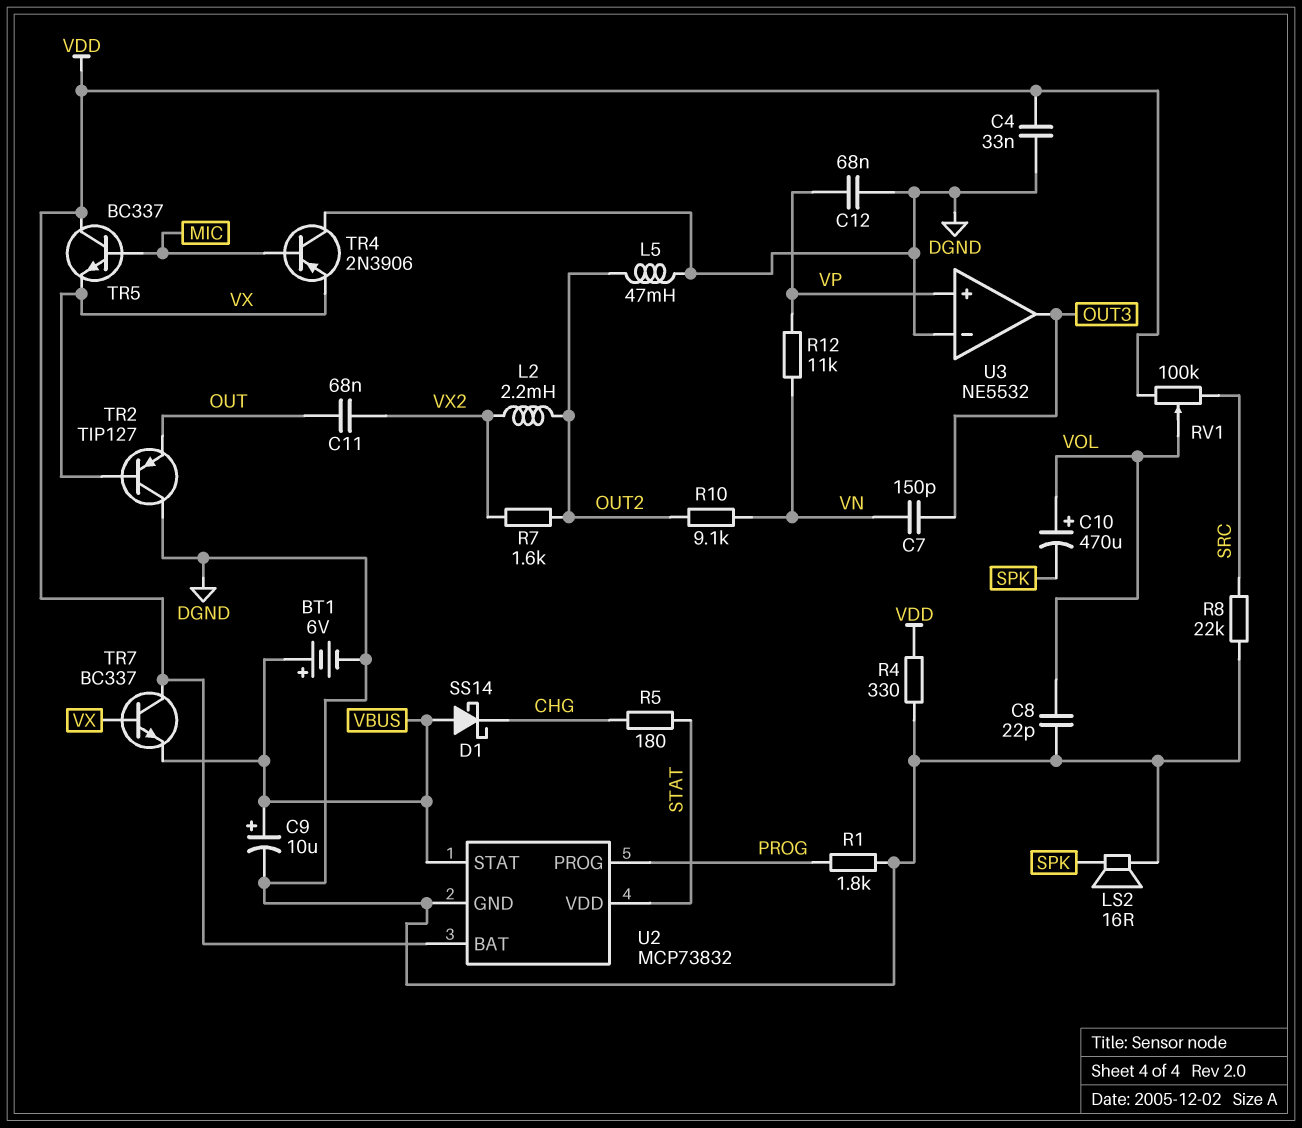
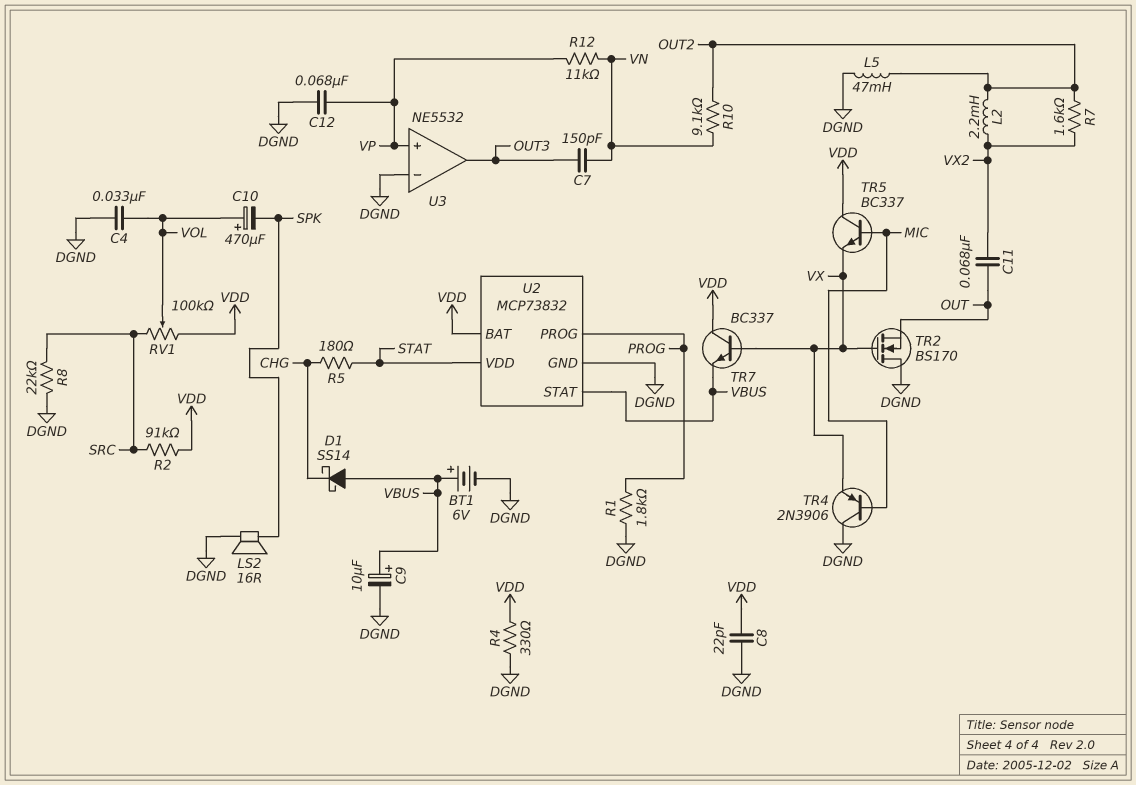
C4: 33nF (DGND, VDD) -> 33nF (DGND, VOL)
C8: 22pF (DGND, VOL) -> 22pF (DGND, VDD)
R2: none -> 91k (SRC, VDD)
TR2: PNP TIP127 (B VX, C DGND, E OUT) -> NMOS BS170 (G VX, D DGND, S OUT)

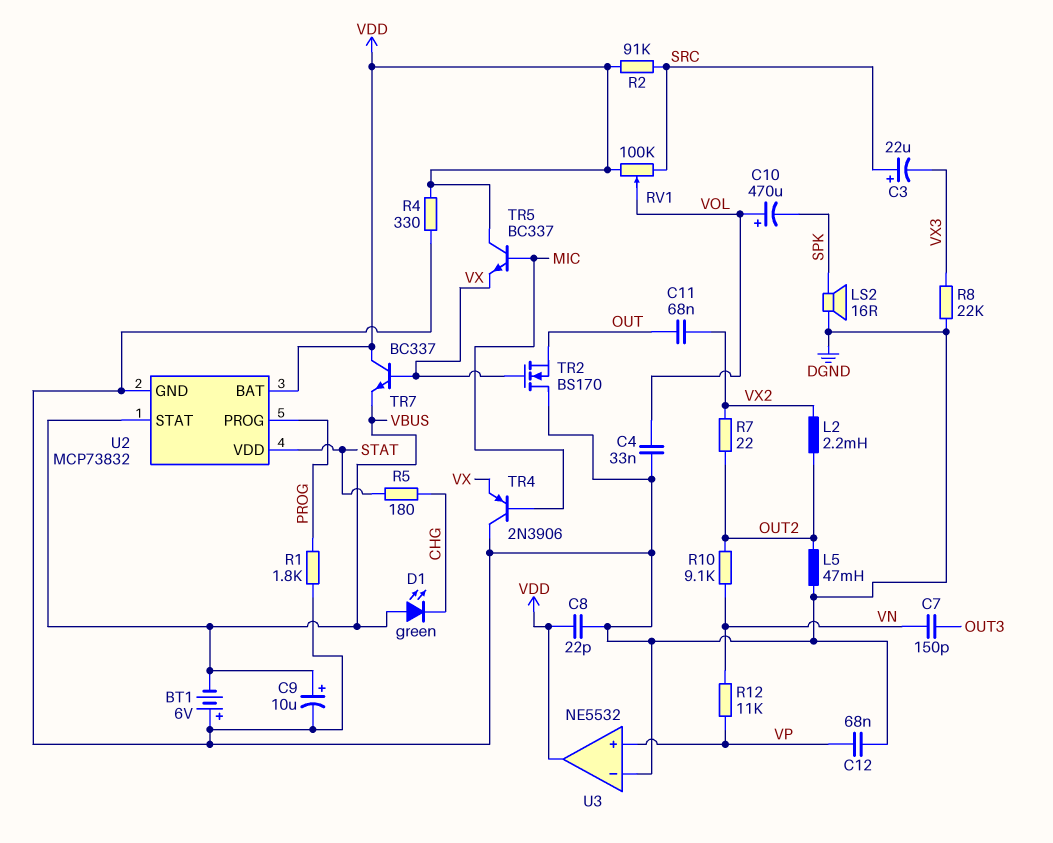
BT1: 6V (plus VBUS, minus DGND) -> 6V (plus DGND, minus VBUS)
C3: none -> 22uF (plus SRC, minus VX3)
D1: schottky SS14 (A VBUS, K CHG) -> LED green (A VBUS, K CHG)
R7: 1.6k (OUT2, VX2) -> 22 (OUT2, VX2)
R8: 22k (DGND, SRC) -> 22k (DGND, VX3)
U3 pin out: OUT3 -> VDD

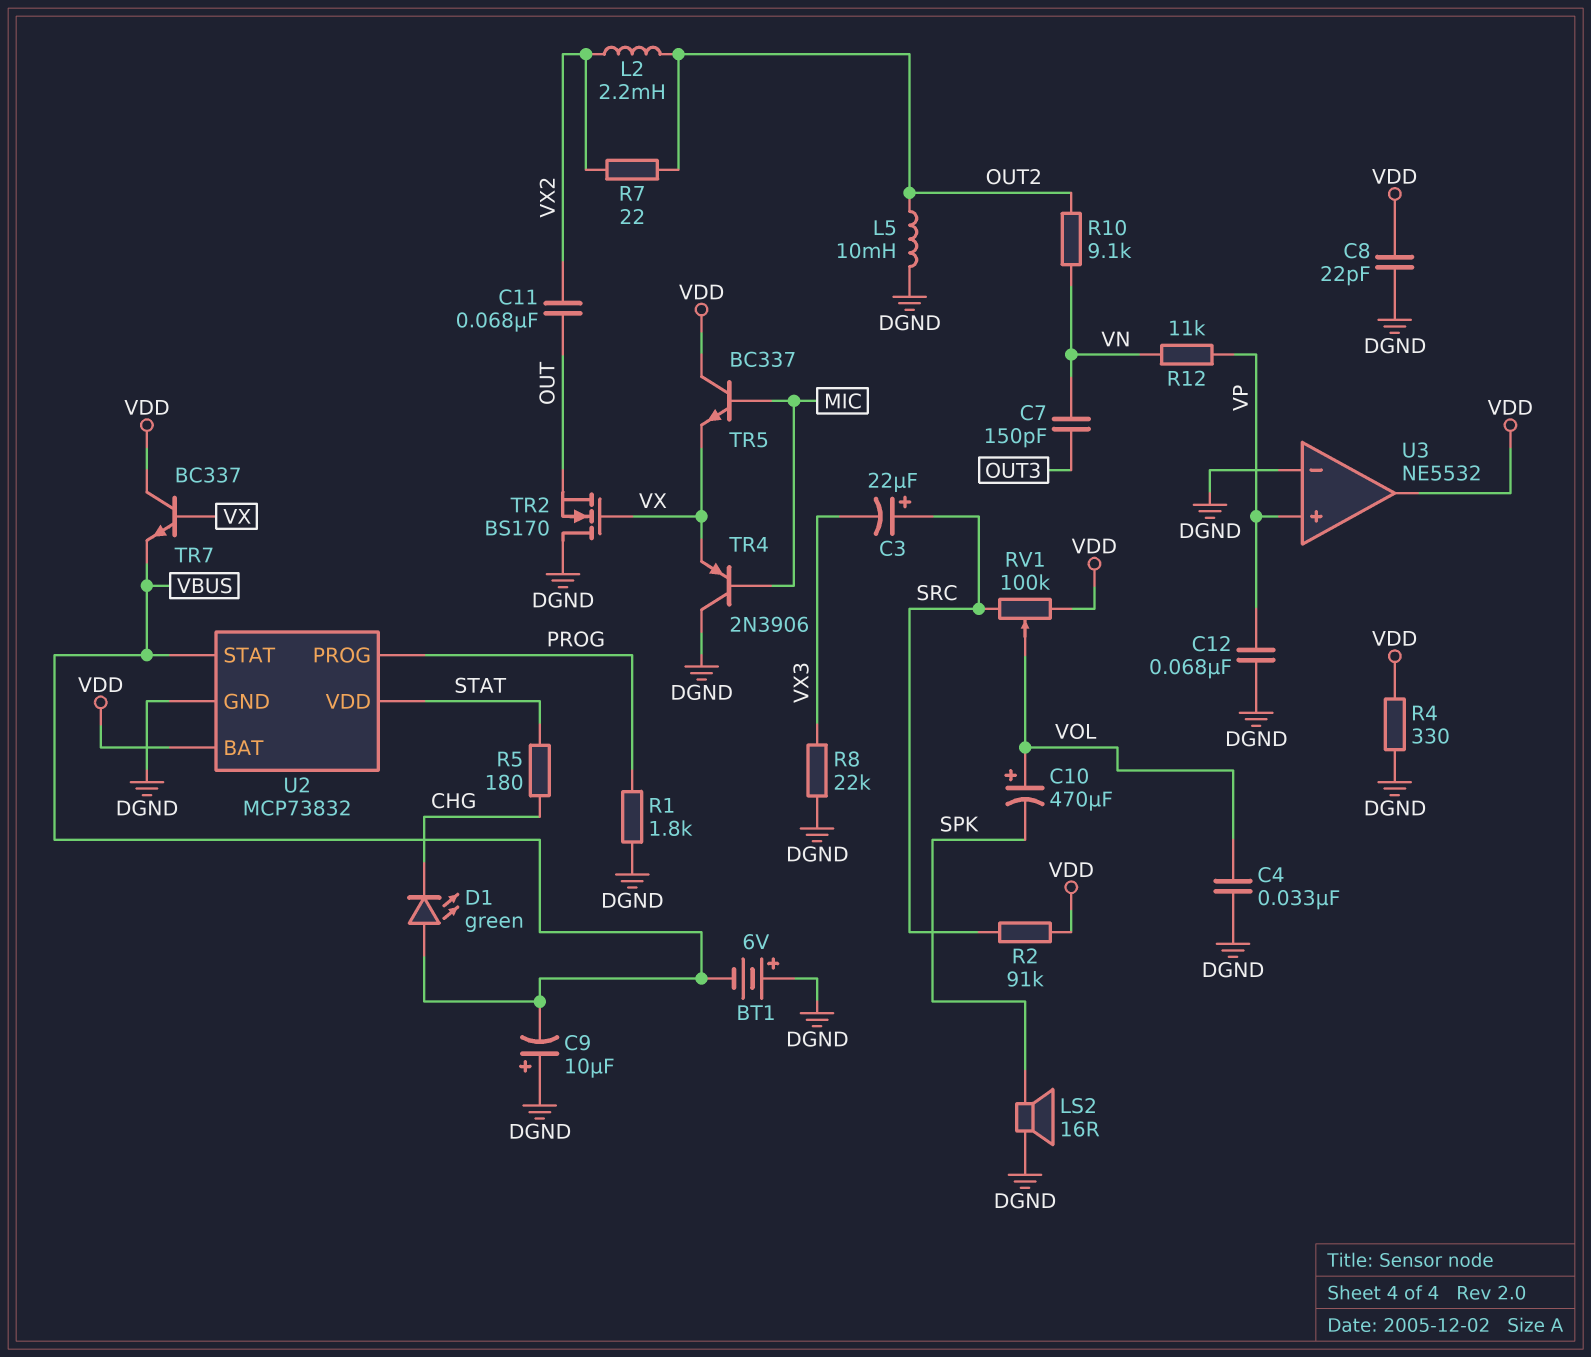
C9: 10uF (plus VBUS, minus DGND) -> 10uF (plus DGND, minus VBUS)
L5: 47mH (DGND, OUT2) -> 10mH (DGND, OUT2)

